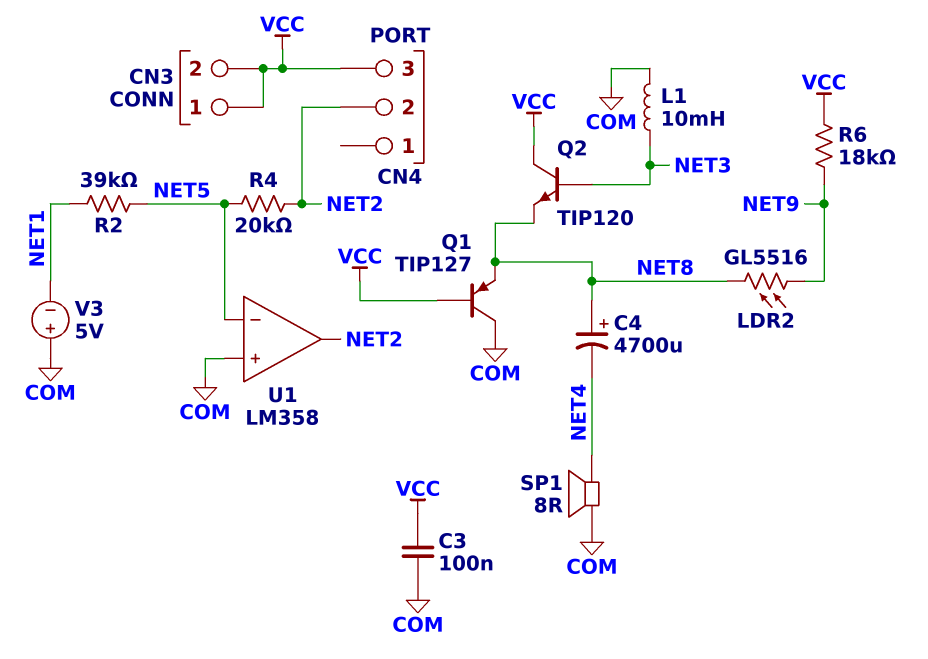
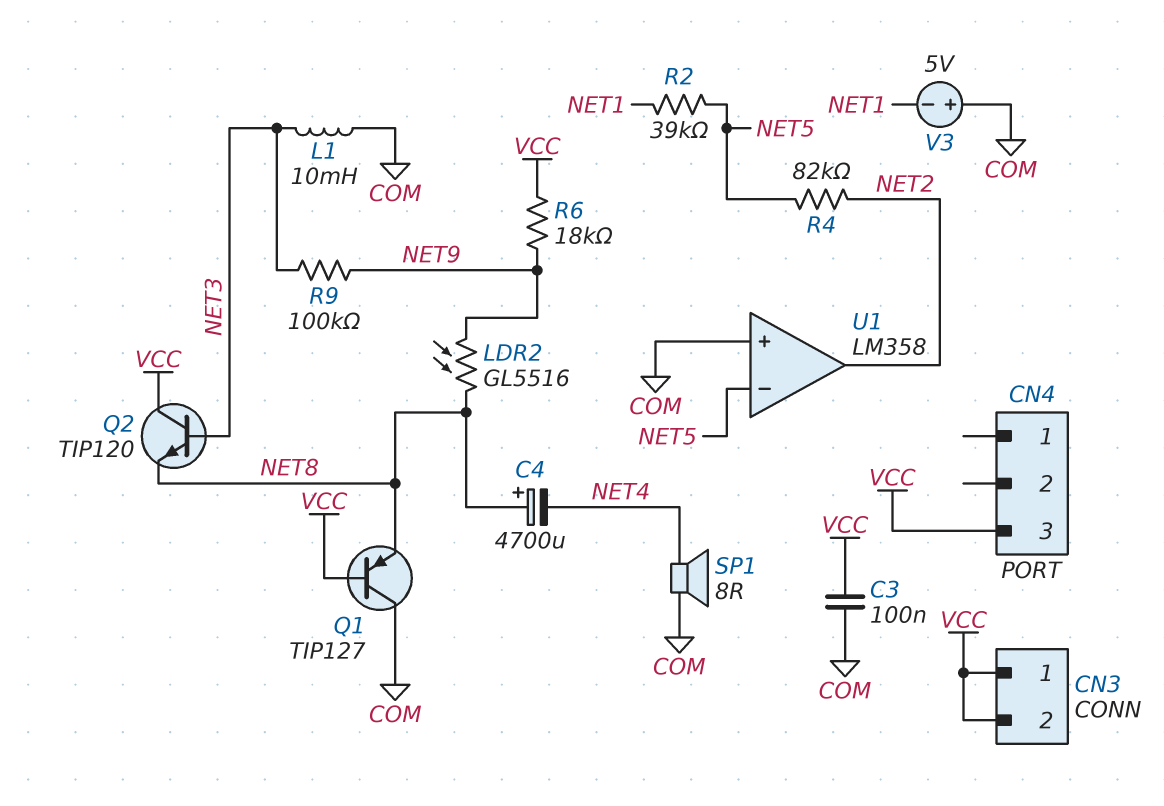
CN4 pin 2: NET2 -> none
R4: 20k (NET2, NET5) -> 82k (NET2, NET5)
R9: none -> 100k (NET3, NET9)

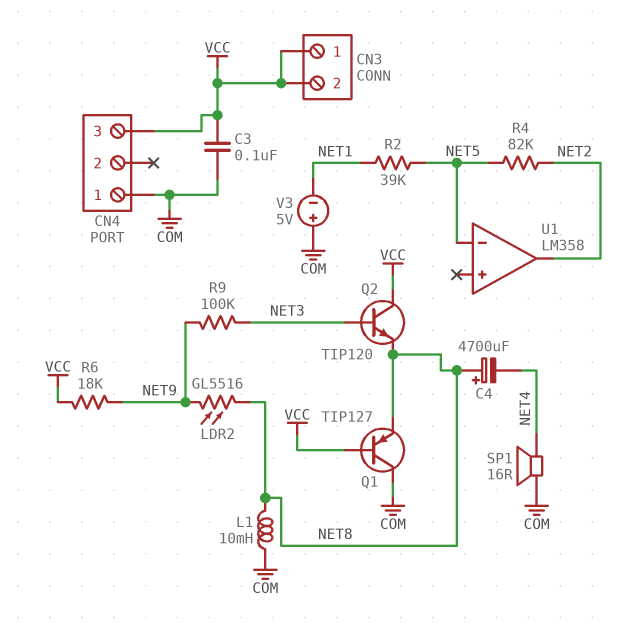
CN4 pin 1: none -> COM
L1: 10mH (COM, NET3) -> 10mH (COM, NET8)
SP1: speaker 8R (COM, NET4) -> speaker 16R (COM, NET4)
U1 pin in+: COM -> none

